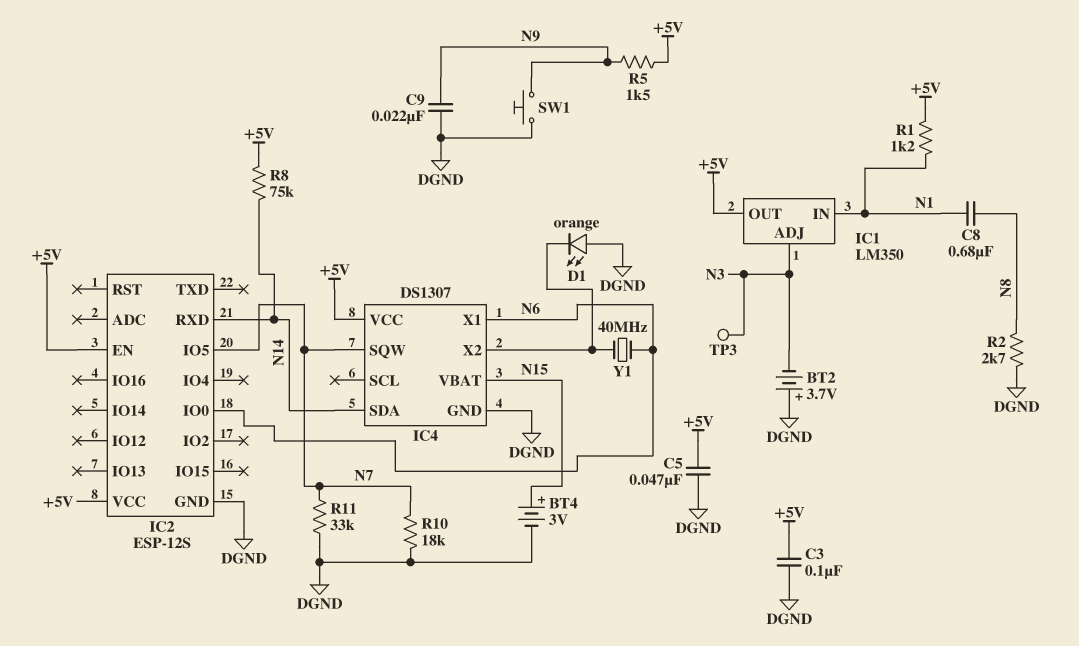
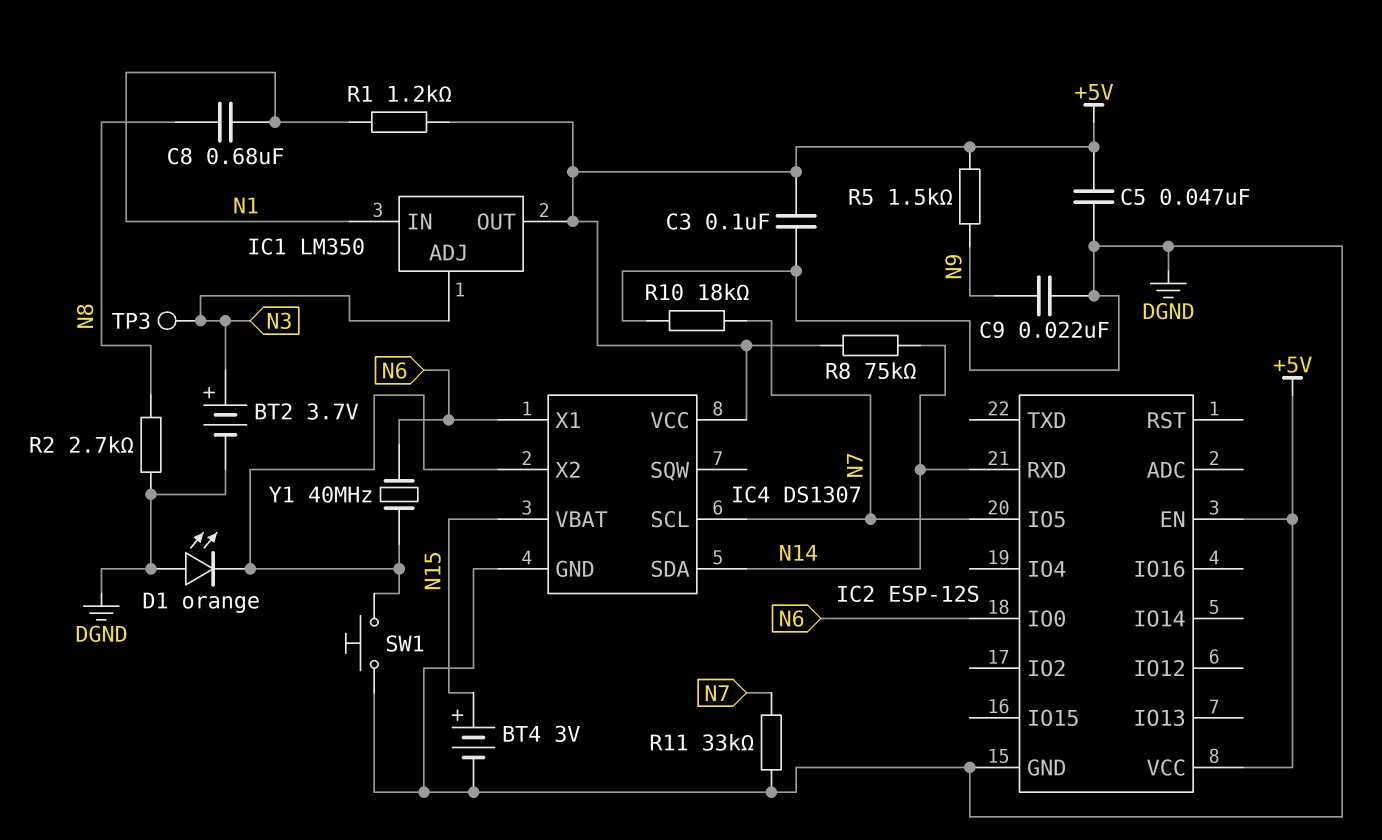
BT2: 3.7V (plus DGND, minus N3) -> 3.7V (plus N3, minus DGND)
IC4 pin SCL: none -> N7
IC4 pin SQW: N7 -> none
SW1: button (DGND, N9) -> button (DGND, IC4/X2)

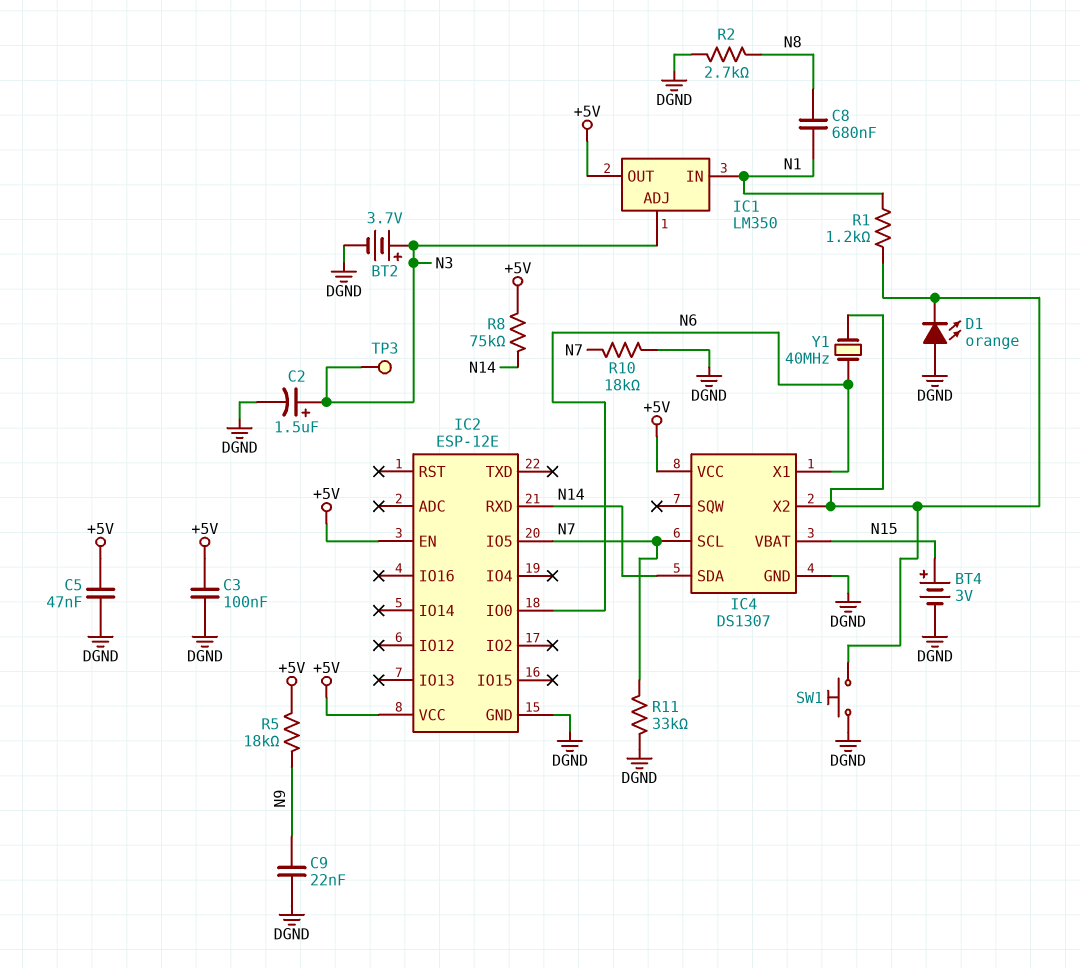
C2: none -> 1.5uF (plus N3, minus DGND)
IC2: ESP-12S -> ESP-12E
R1: 1.2k (+5V, N1) -> 1.2k (IC4/X2, N1)
R5: 1.5k (+5V, N9) -> 18k (+5V, N9)

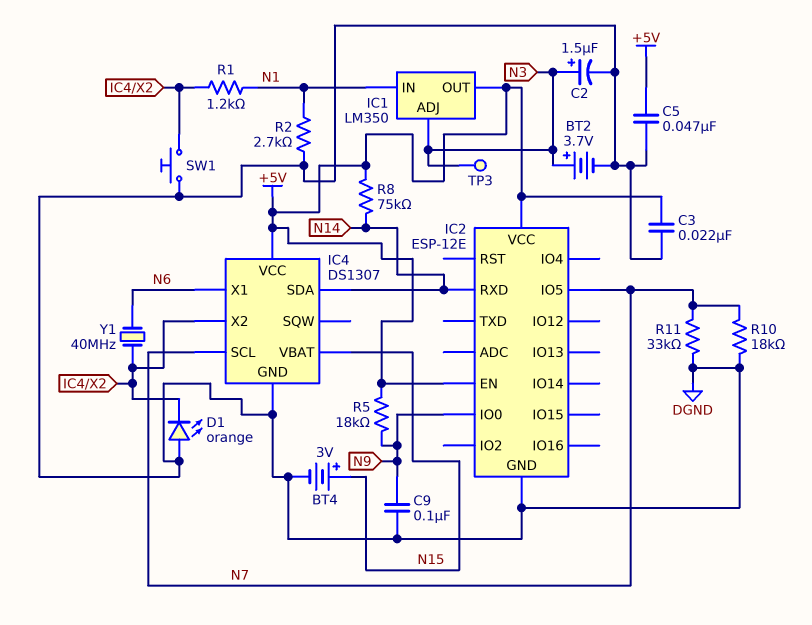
C3: 100nF (+5V, DGND) -> 22nF (+5V, DGND)
C8: 680nF (N1, N8) -> none
C9: 22nF (DGND, N9) -> 100nF (DGND, N9)
IC2 pin IO0: N6 -> N9
R2: 2.7k (DGND, N8) -> 2.7k (DGND, N1)

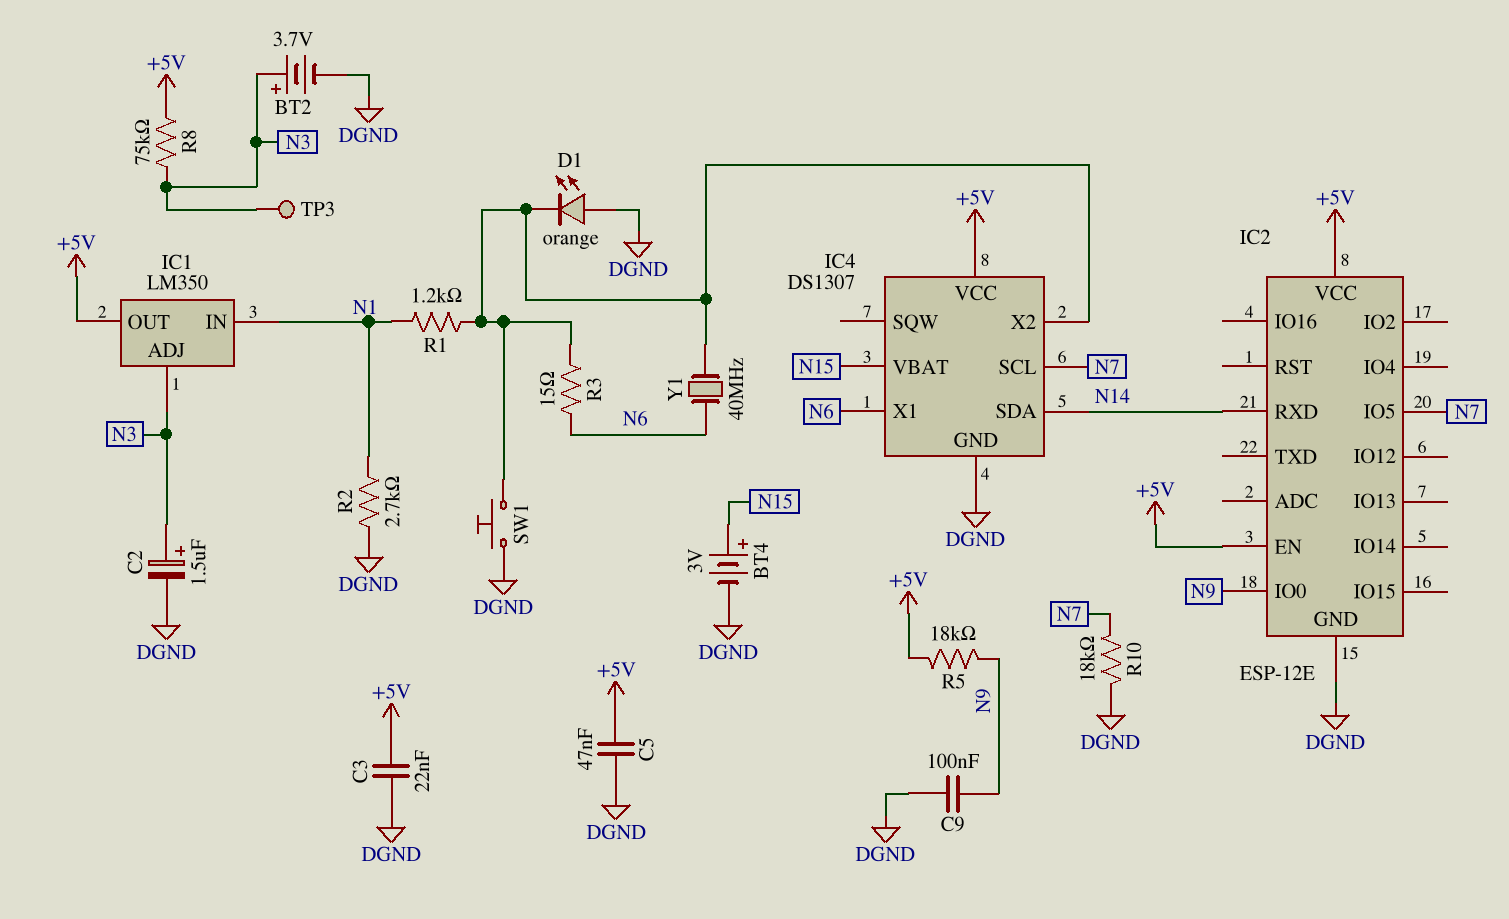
R3: none -> 15 (IC4/X2, N6)
R8: 75k (+5V, N14) -> 75k (+5V, N3)
R11: 33k (DGND, N7) -> none

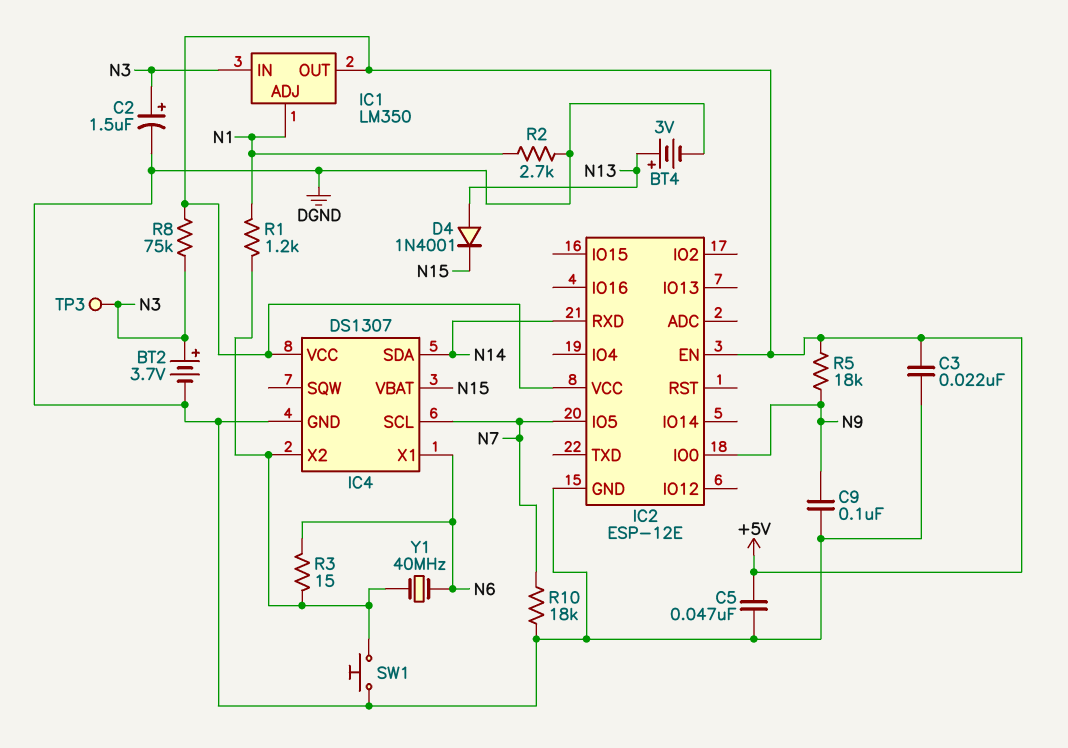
BT4: 3V (plus N15, minus DGND) -> 3V (plus N13, minus DGND)
D1: LED orange (A DGND, K IC4/X2) -> none
D4: none -> diode 1N4001 (A N13, K N15)
IC1 pin ADJ: N3 -> N1
IC1 pin IN: N1 -> N3

